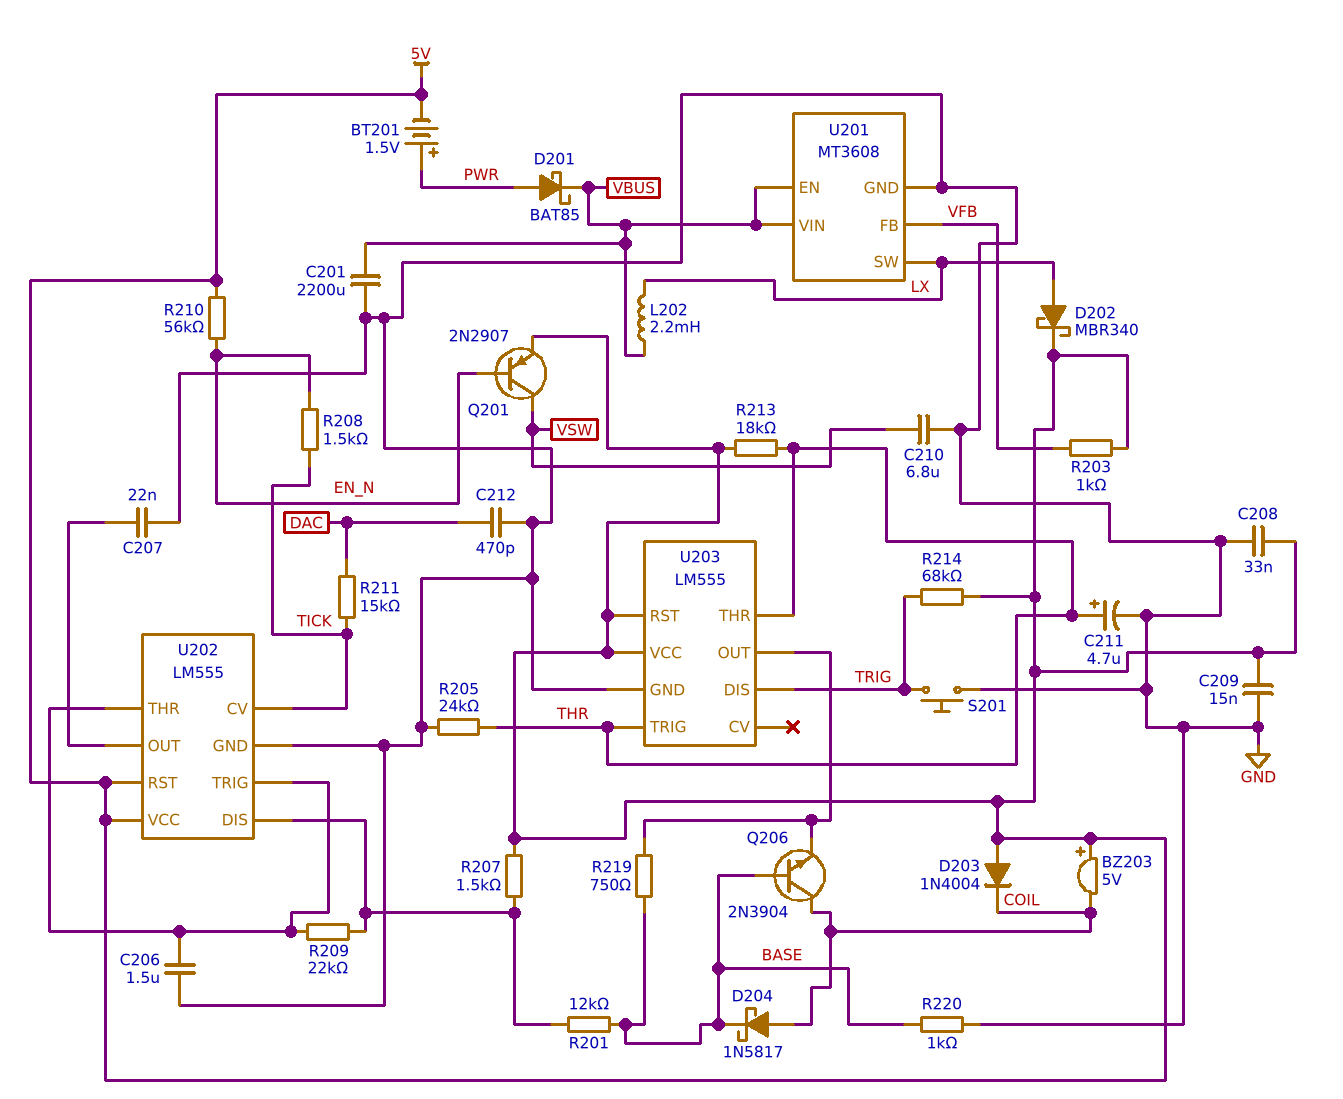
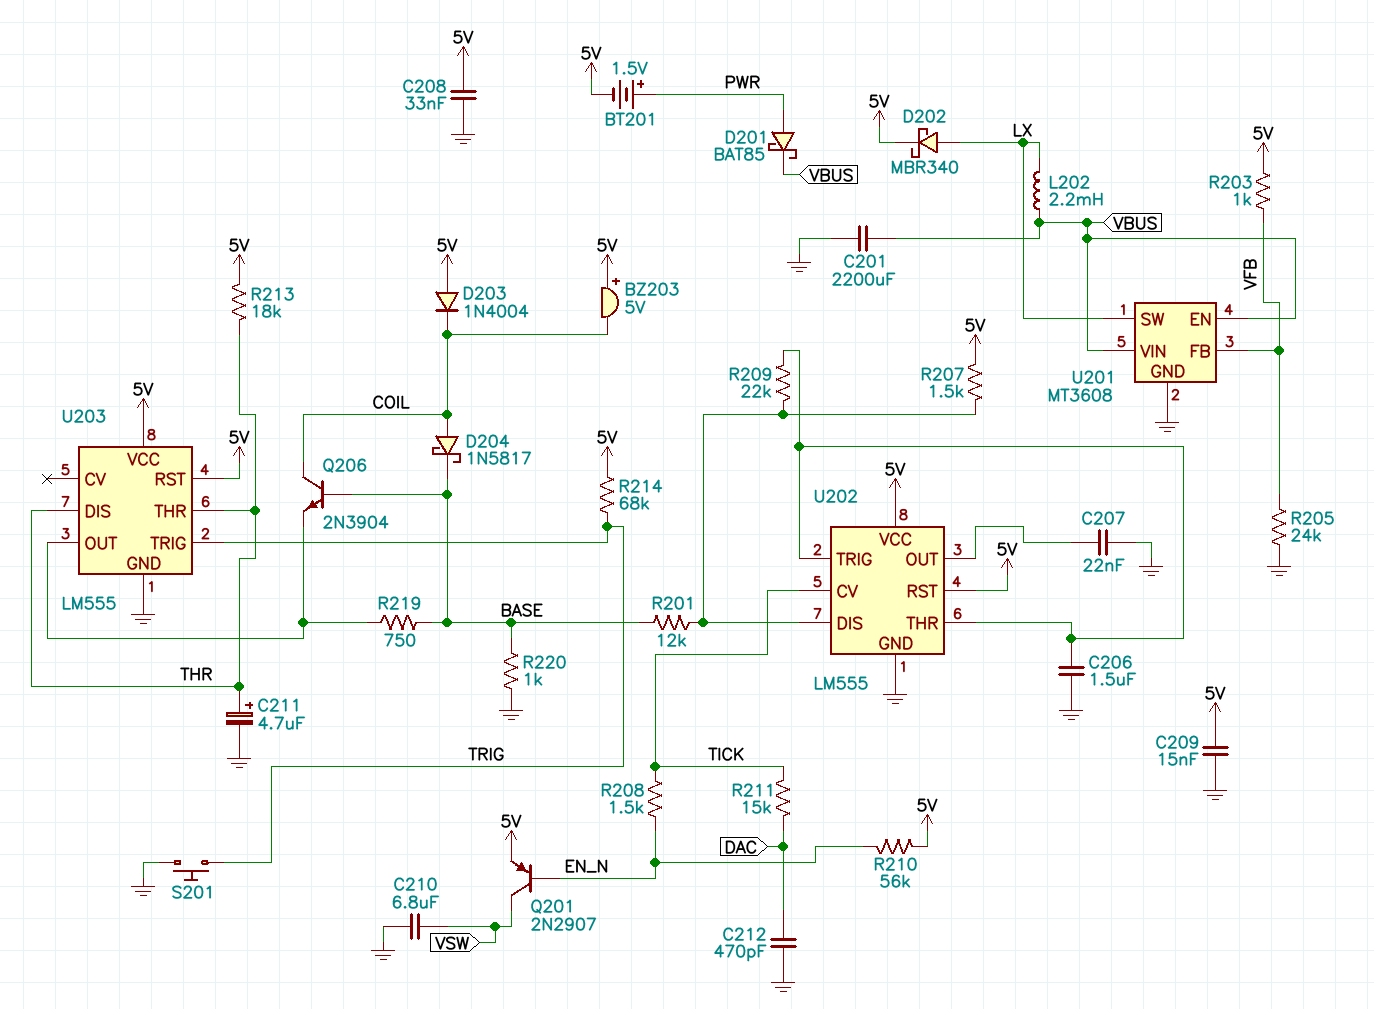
R205: 24k (GND, THR) -> 24k (GND, VFB)
U203 pin DIS: TRIG -> THR
U203 pin TRIG: THR -> TRIG

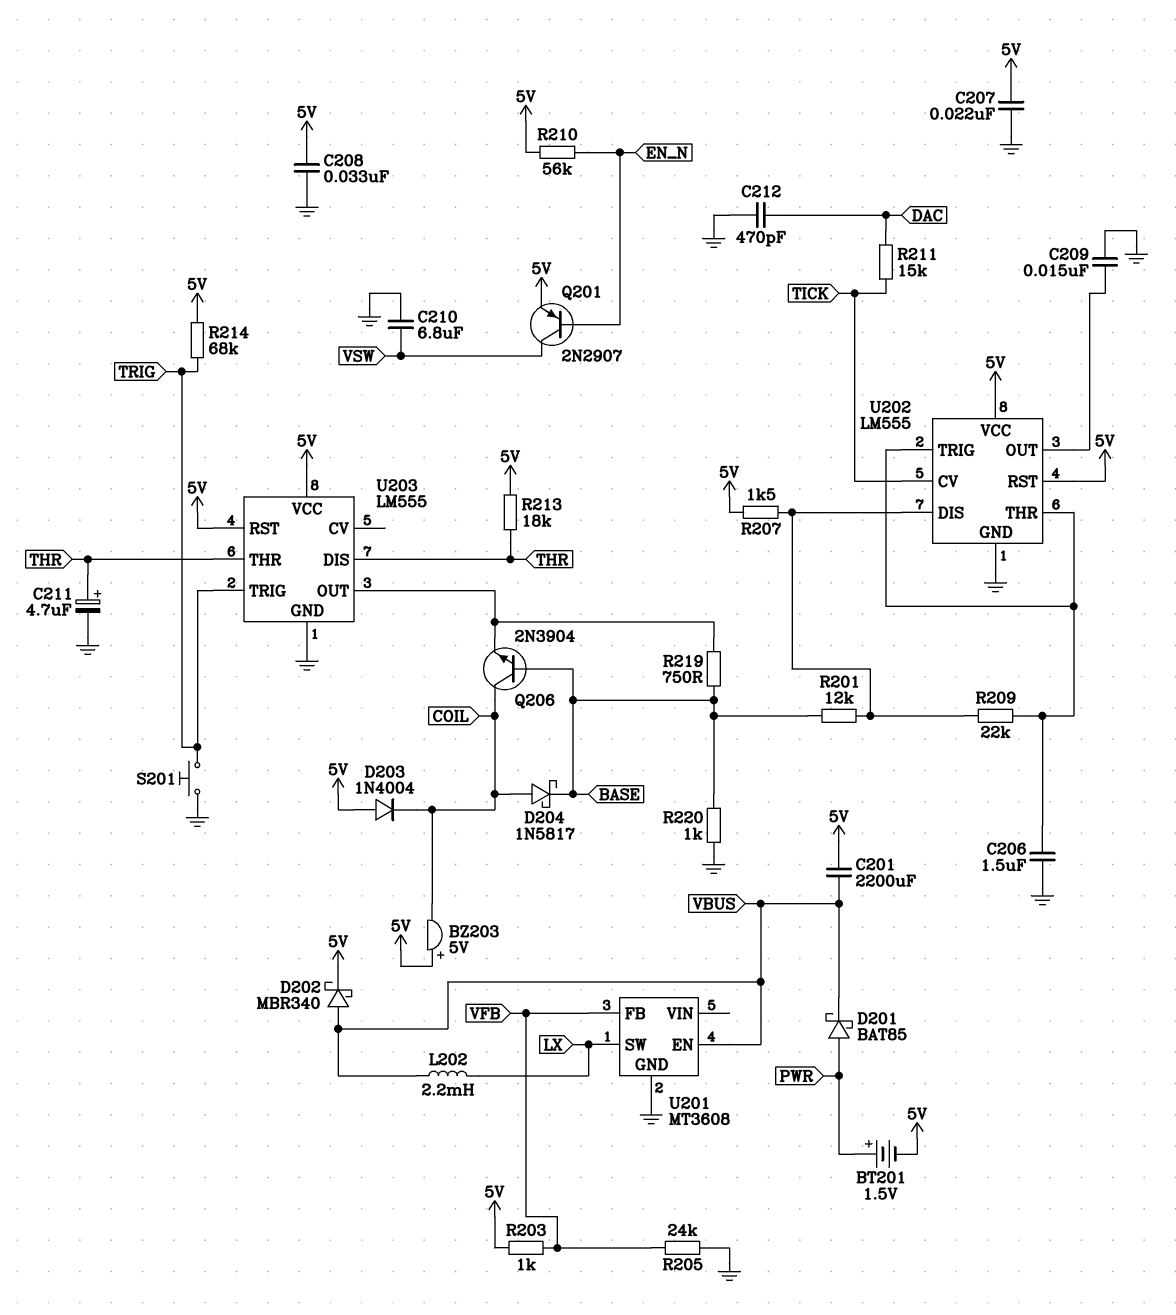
C201: 2200uF (GND, VBUS) -> 2200uF (5V, VBUS)
C207: 22nF (GND, U202/OUT) -> 22nF (5V, GND)
C209: 15nF (5V, GND) -> 15nF (GND, U202/OUT)
D202: schottky MBR340 (A LX, K 5V) -> schottky MBR340 (A VBUS, K 5V)
R208: 1.5k (EN_N, TICK) -> none
U201 pin VIN: VBUS -> none

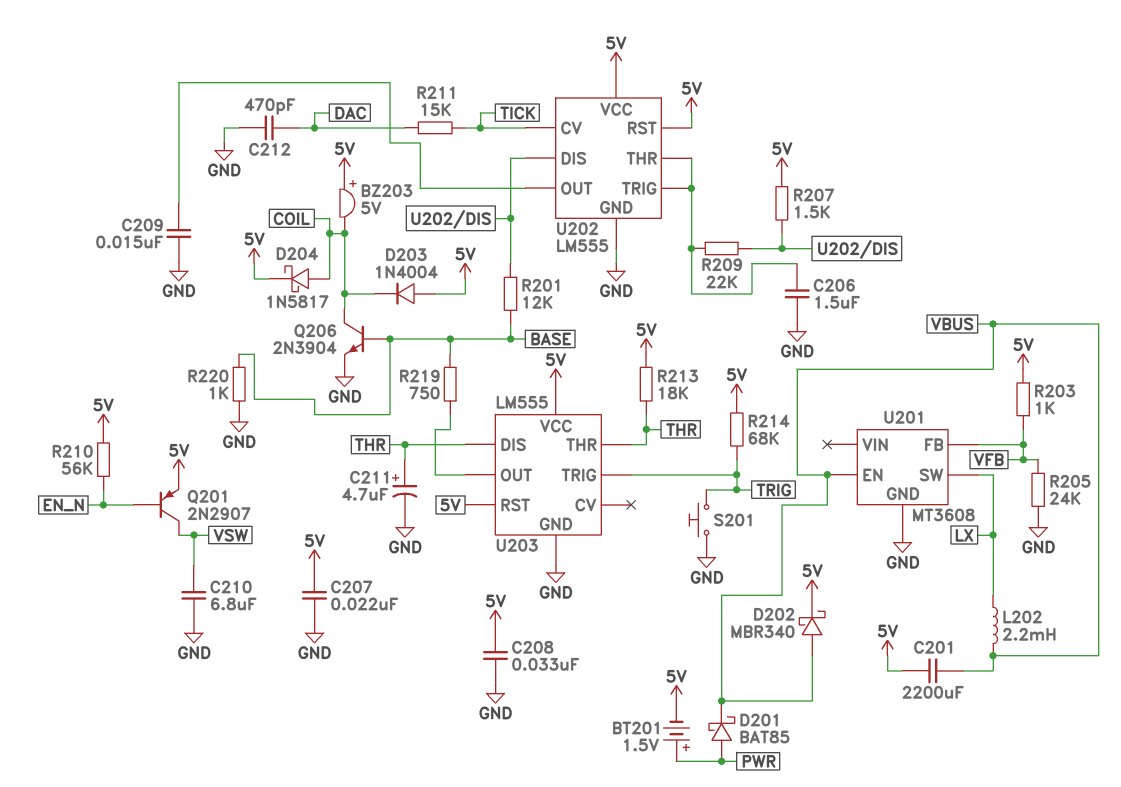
D204: schottky 1N5817 (A COIL, K BASE) -> schottky 1N5817 (A COIL, K 5V)
Q206: NPN 2N3904 (B BASE, C COIL, E U203/OUT) -> NPN 2N3904 (B BASE, C COIL, E GND)

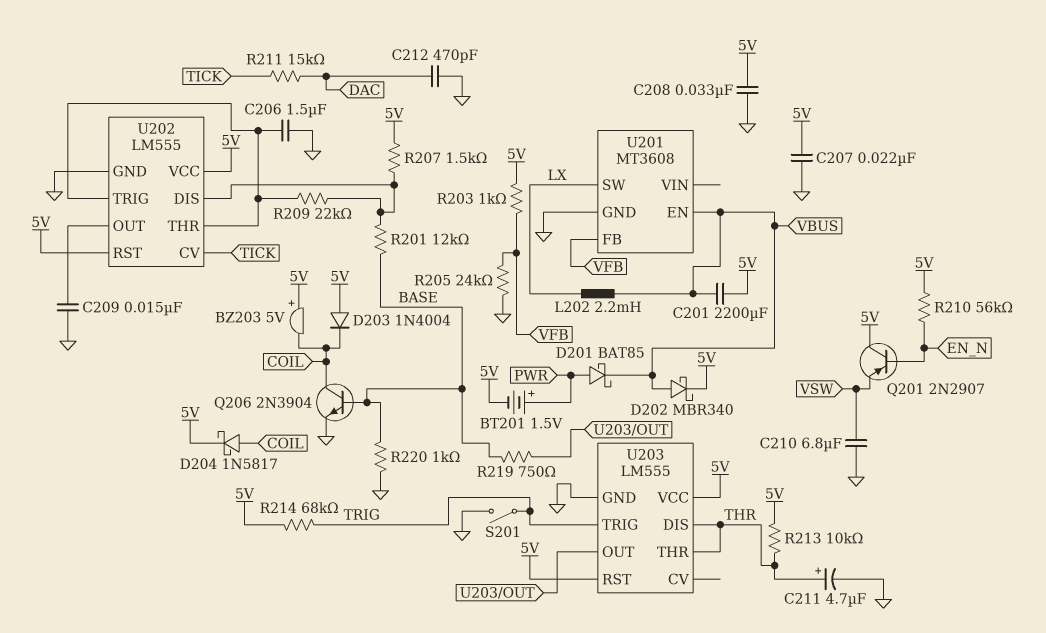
Q201: PNP 2N2907 (B EN_N, C VSW, E 5V) -> PNP 2N2907 (B EN_N, C 5V, E VSW)
R213: 18k (5V, THR) -> 10k (5V, THR)
S201: button (GND, TRIG) -> switch (GND, TRIG)

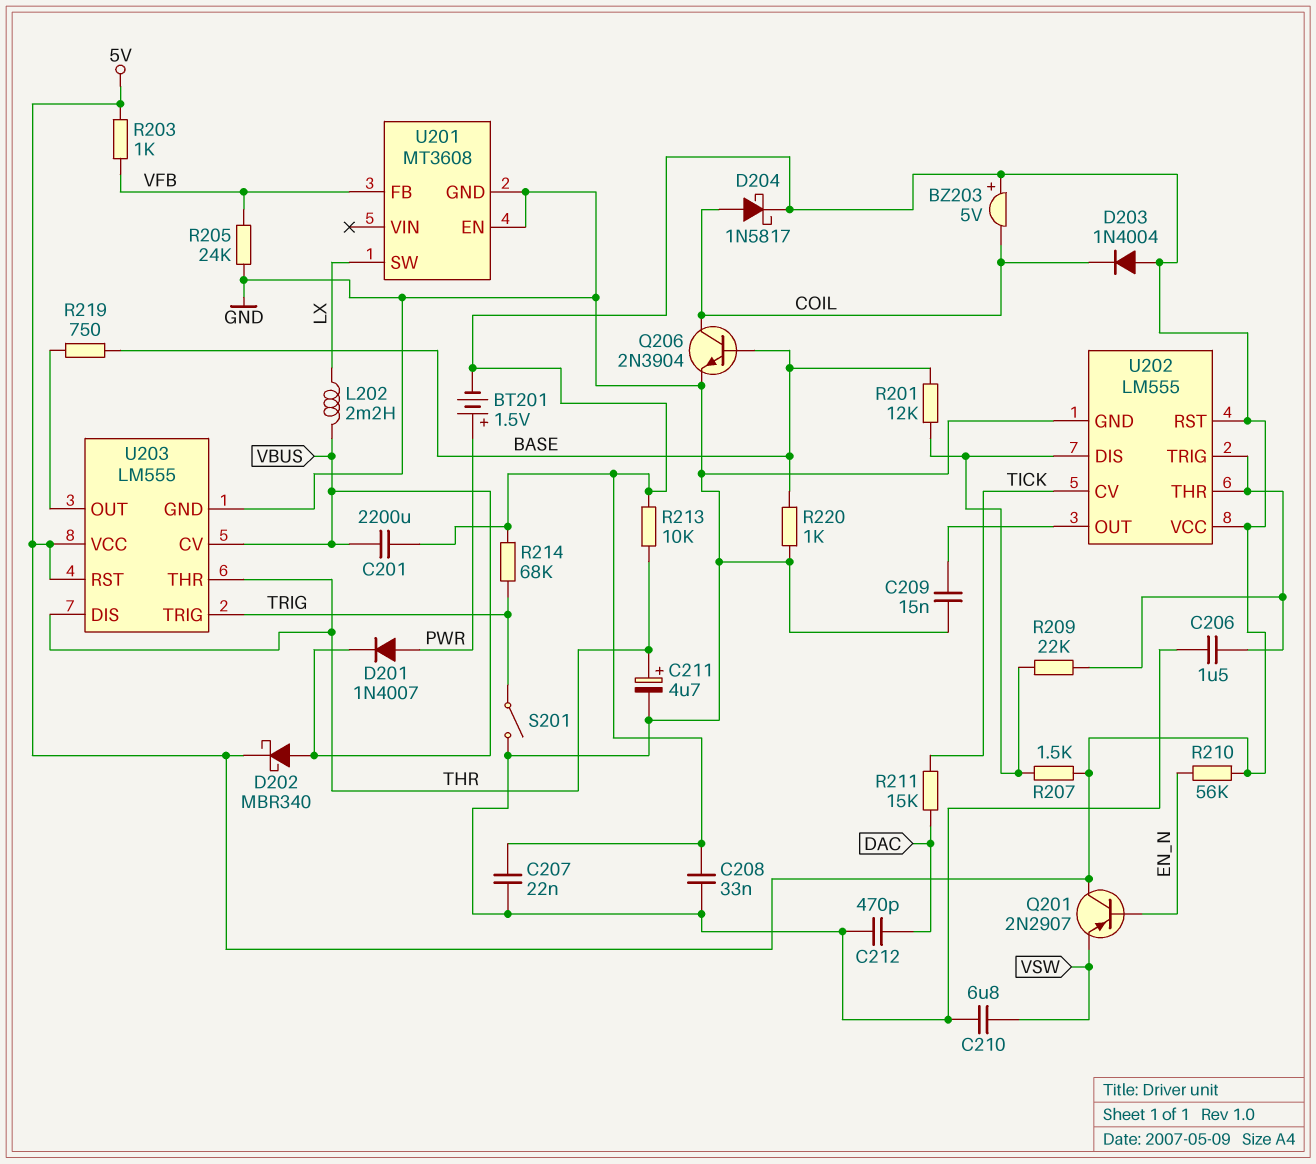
D201: schottky BAT85 (A PWR, K VBUS) -> diode 1N4007 (A PWR, K VBUS)
U201 pin EN: VBUS -> GND
U203 pin CV: none -> VBUS

